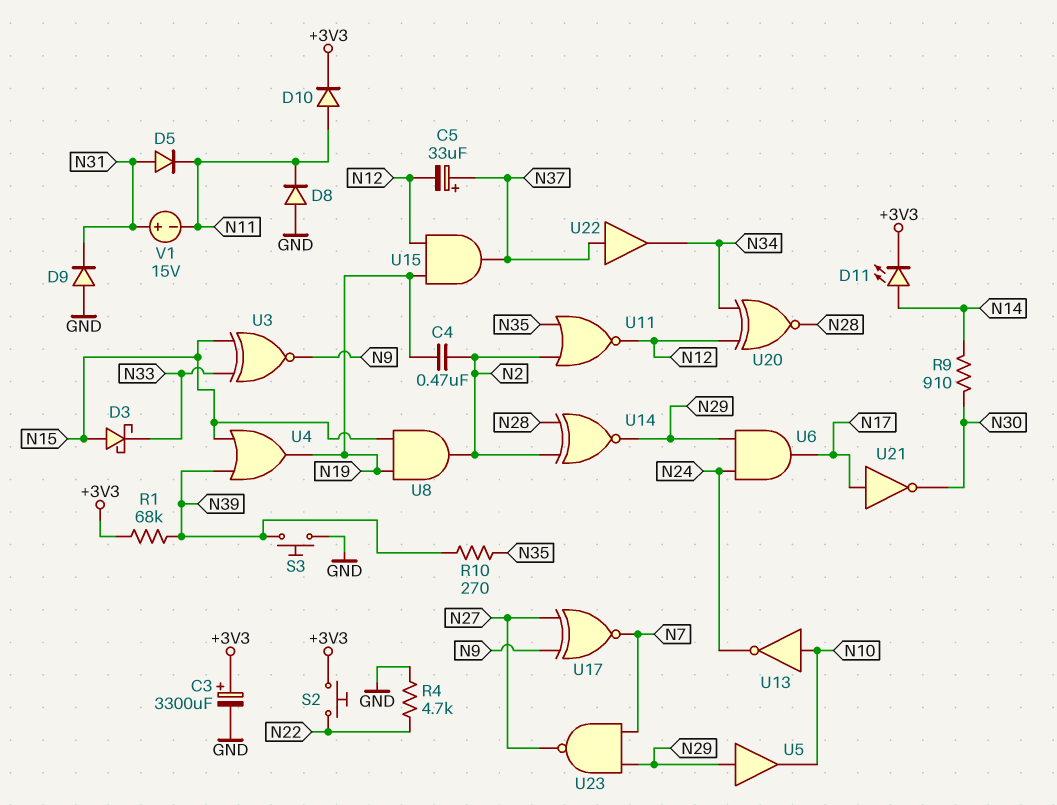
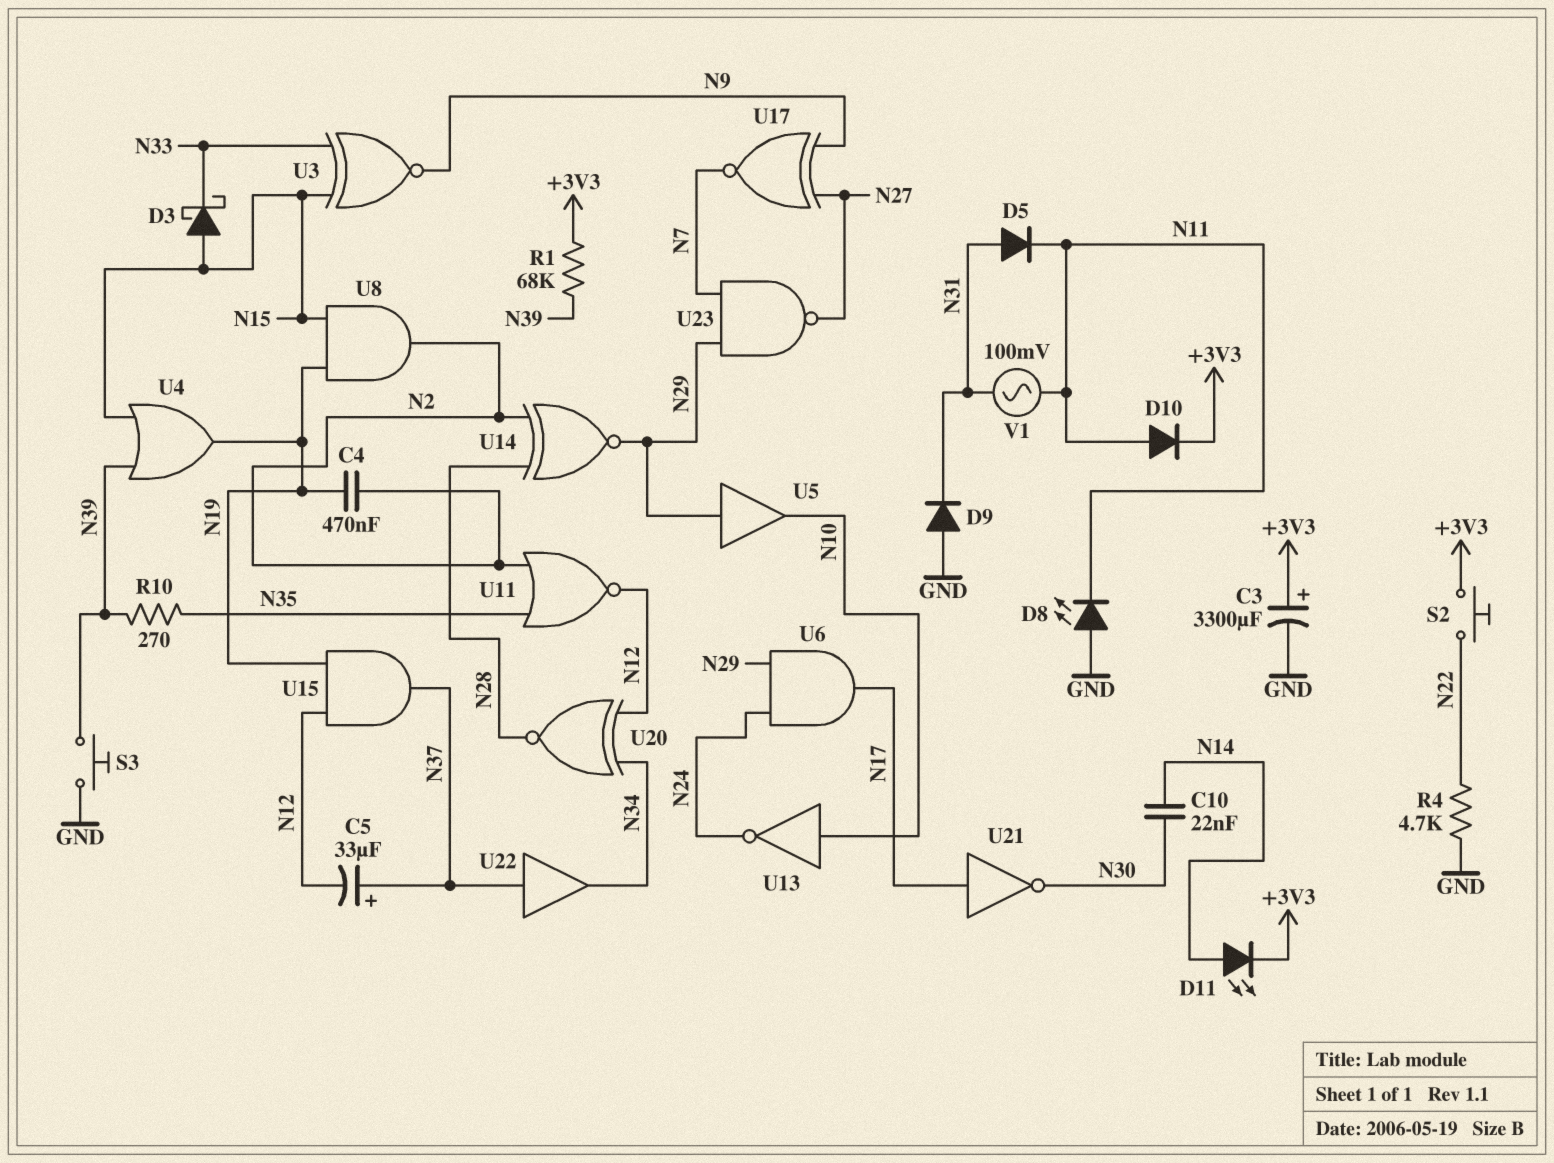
C10: none -> 22nF (N14, N30)
D8: diode (A GND, K N11) -> LED (A GND, K N11)
R9: 910 (N14, N30) -> none
V1: 15V (plus N31, minus N11) -> AC 100mV (N11, N31)

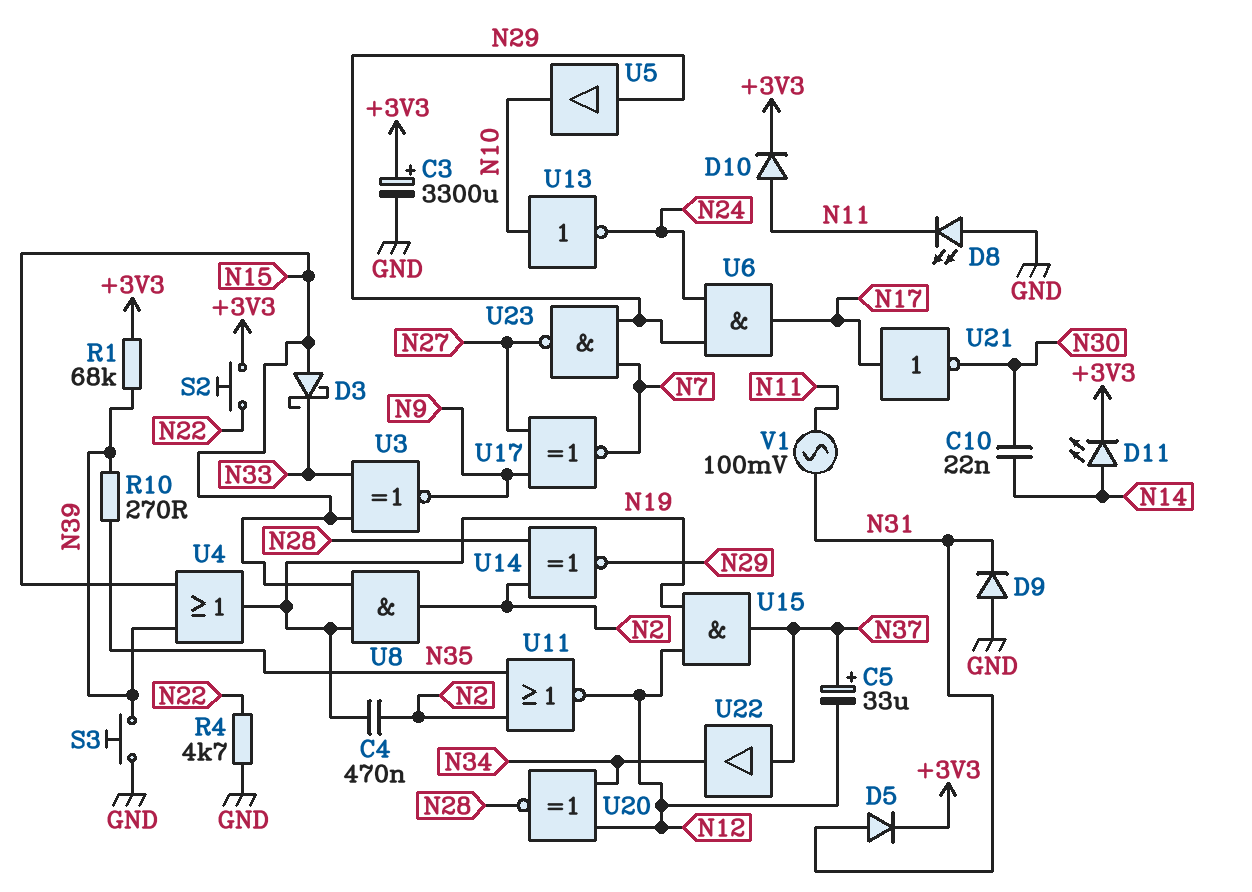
D5: diode (A N31, K N11) -> diode (A N31, K +3V3)

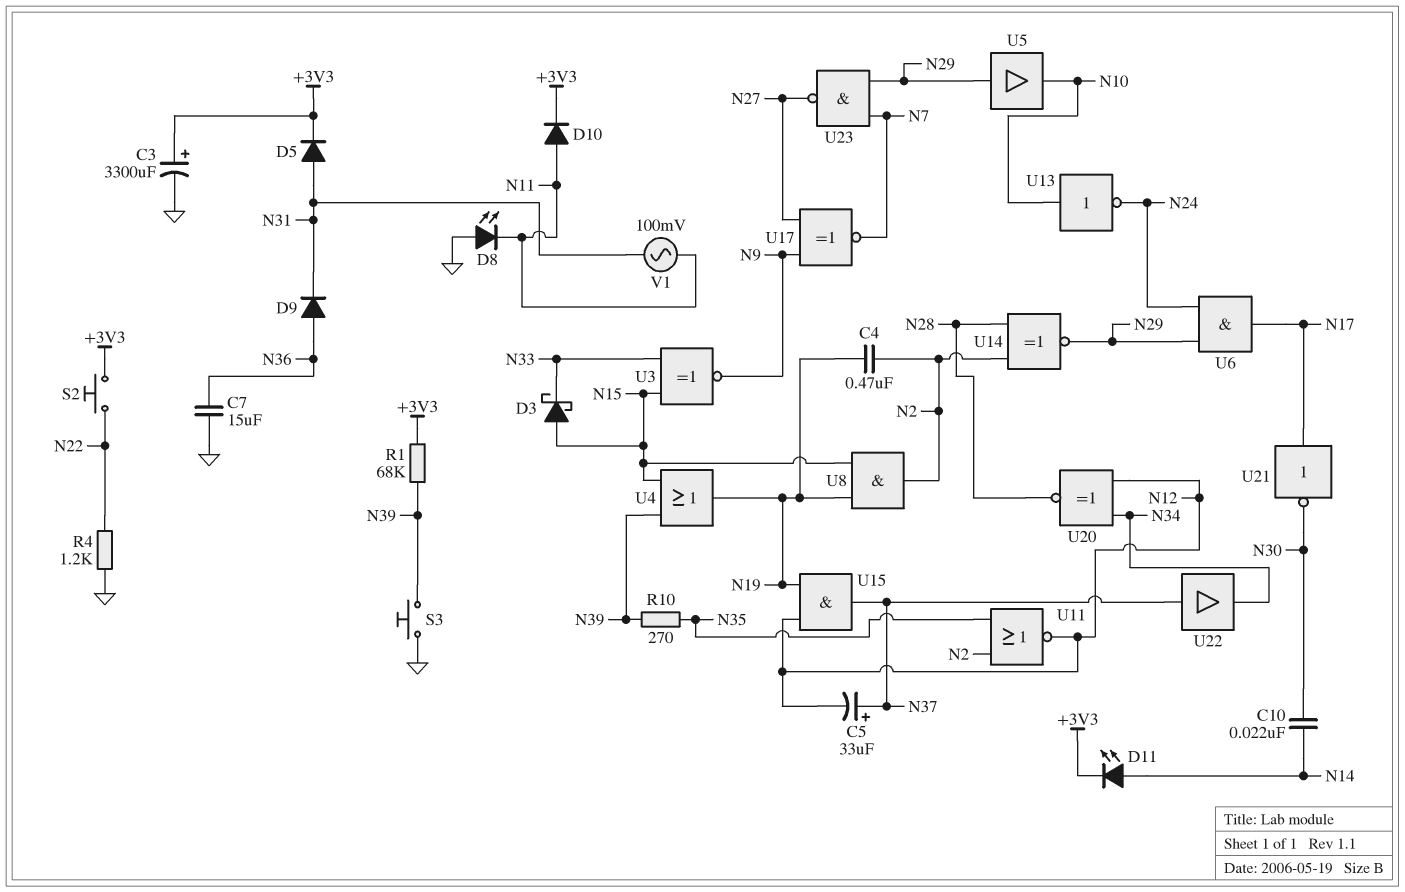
C7: none -> 15uF (GND, N36)
D9: diode (A GND, K N31) -> diode (A N36, K N31)
R4: 4.7k (GND, N22) -> 1.2k (GND, N22)

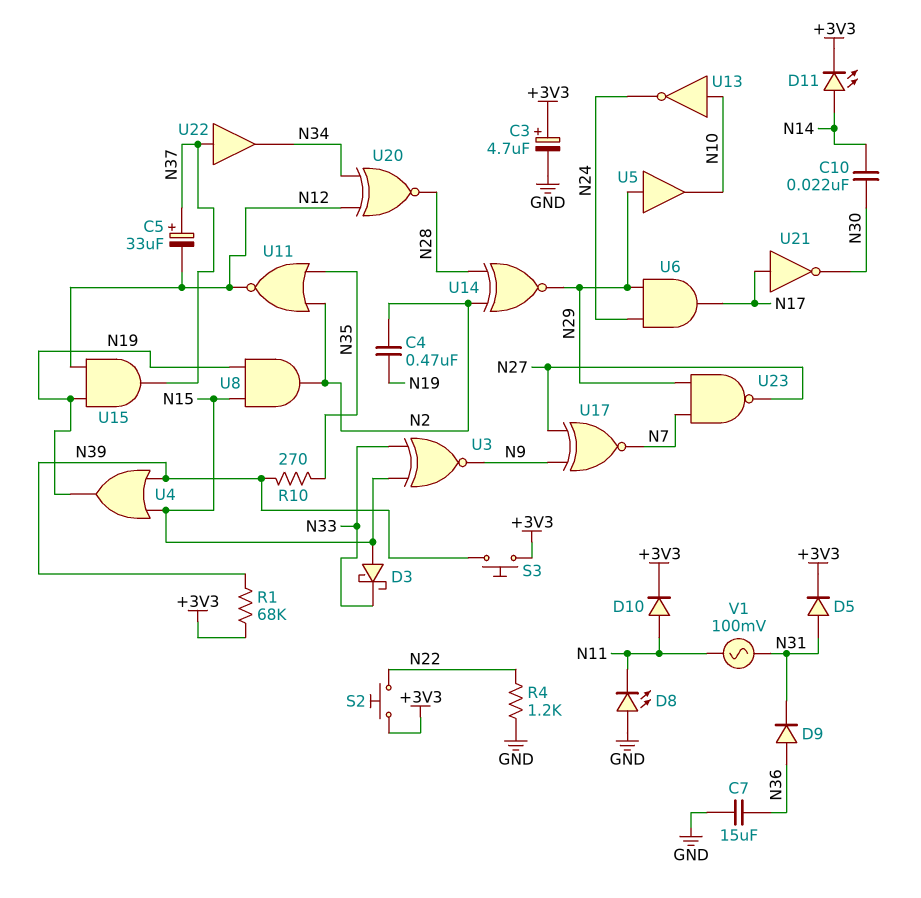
C3: 3300uF (plus +3V3, minus GND) -> 4.7uF (plus +3V3, minus GND)
S3: button (GND, N39) -> button (+3V3, N39)

